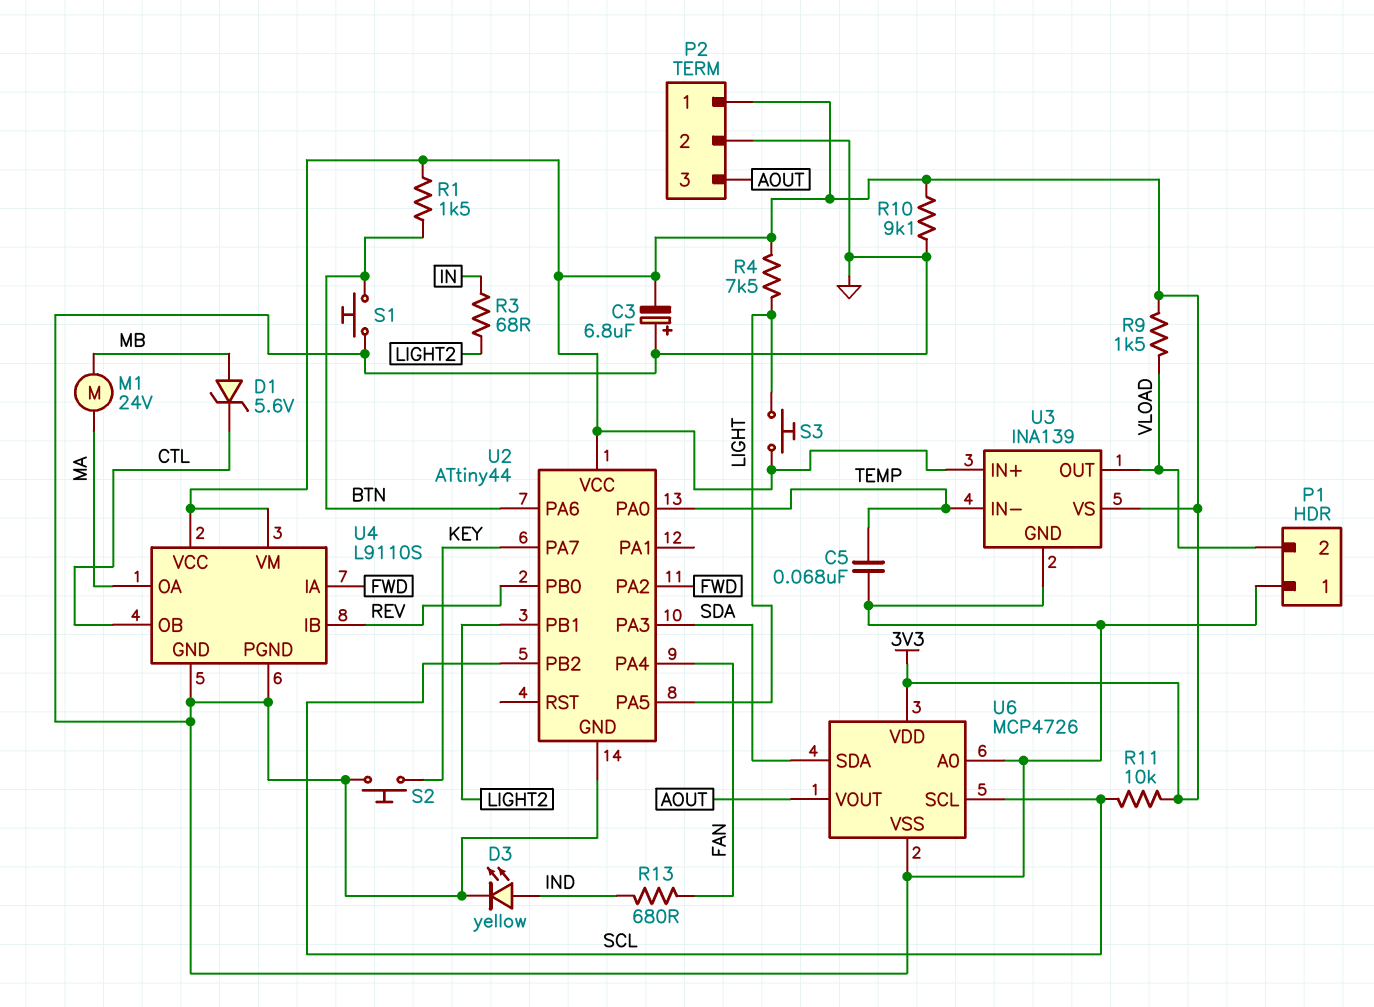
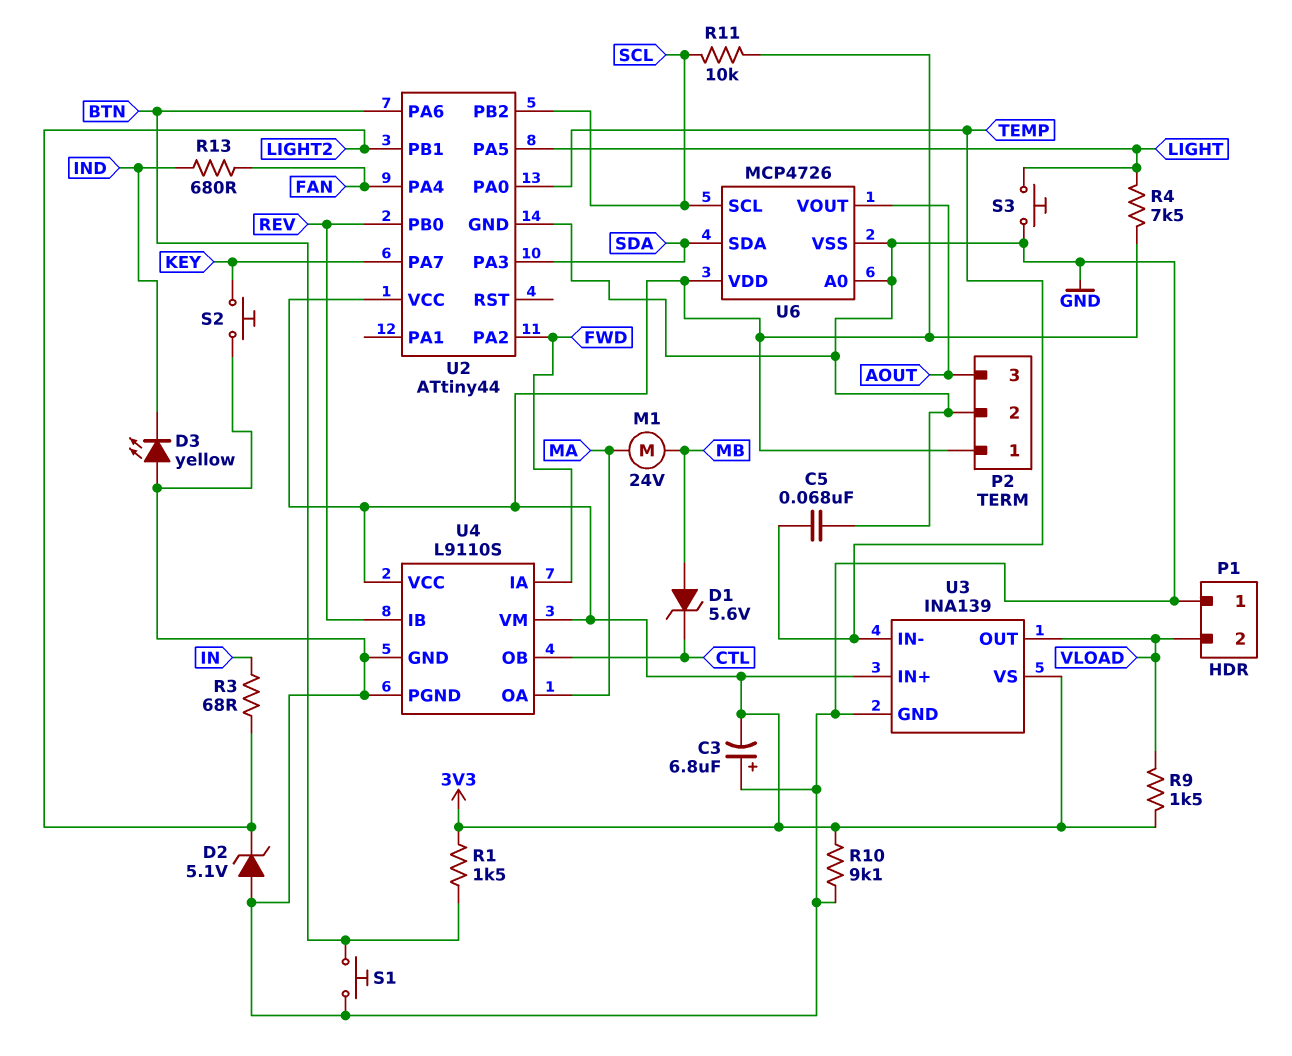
D2: none -> zener 5.1V (A GND, K LIGHT2)
D3: LED yellow (A IND, K GND) -> LED yellow (A GND, K IND)
S3: button (3V3, LIGHT) -> button (GND, LIGHT)

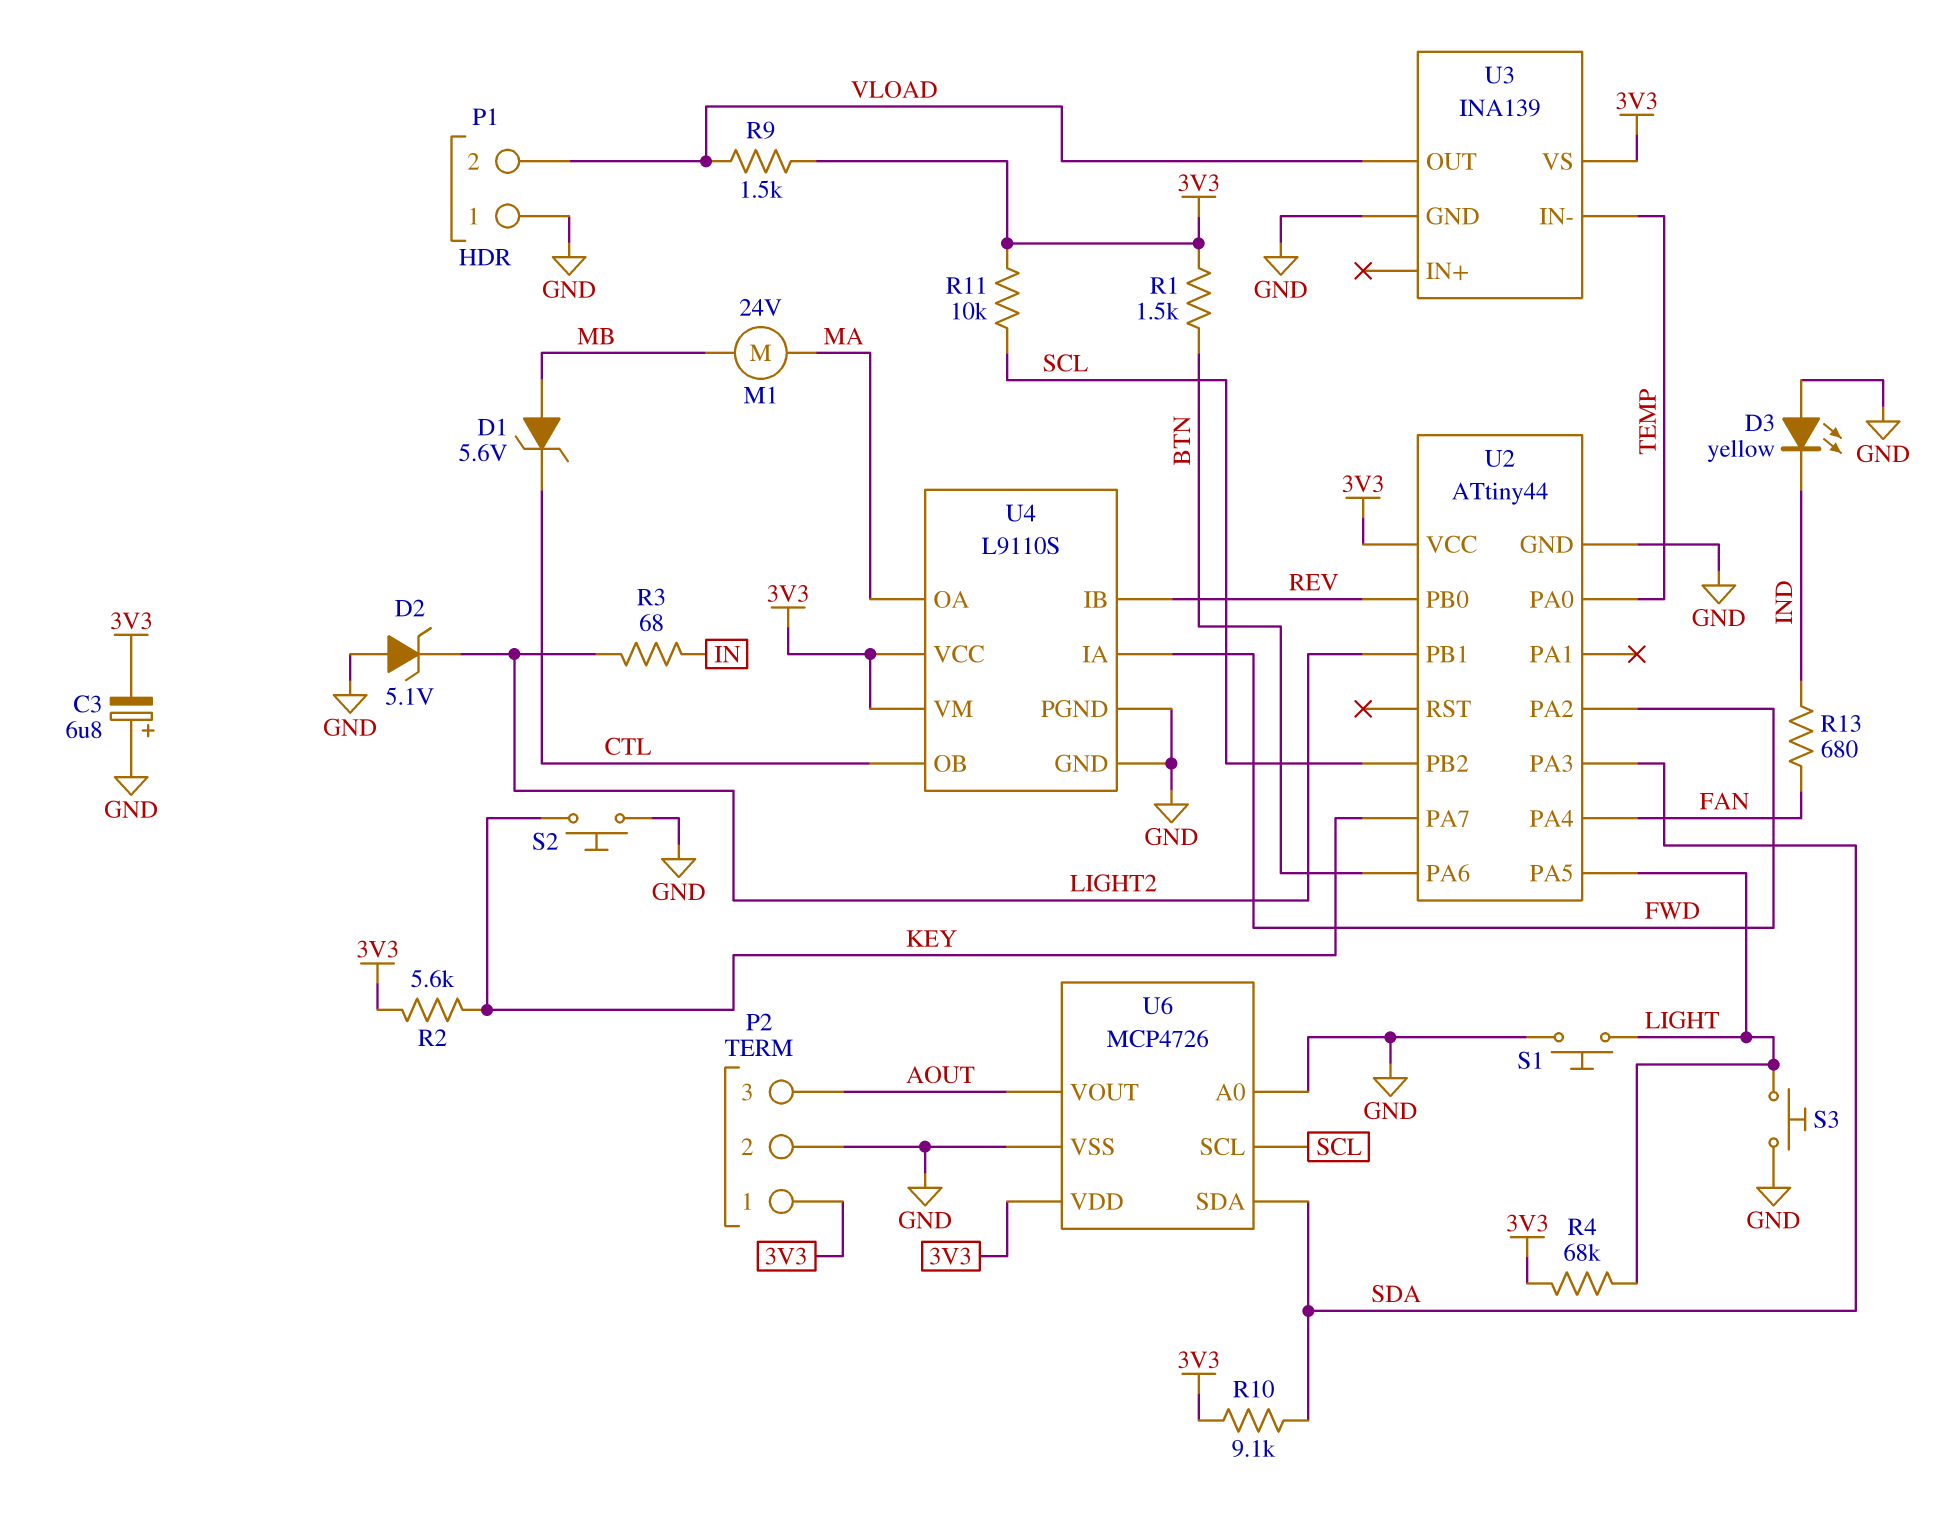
C5: 68nF (GND, TEMP) -> none
R2: none -> 5.6k (3V3, KEY)
R4: 7.5k (3V3, LIGHT) -> 68k (3V3, LIGHT)
R10: 9.1k (3V3, GND) -> 9.1k (3V3, SDA)
S1: button (BTN, GND) -> button (GND, LIGHT)
U3 pin IN+: 3V3 -> none

